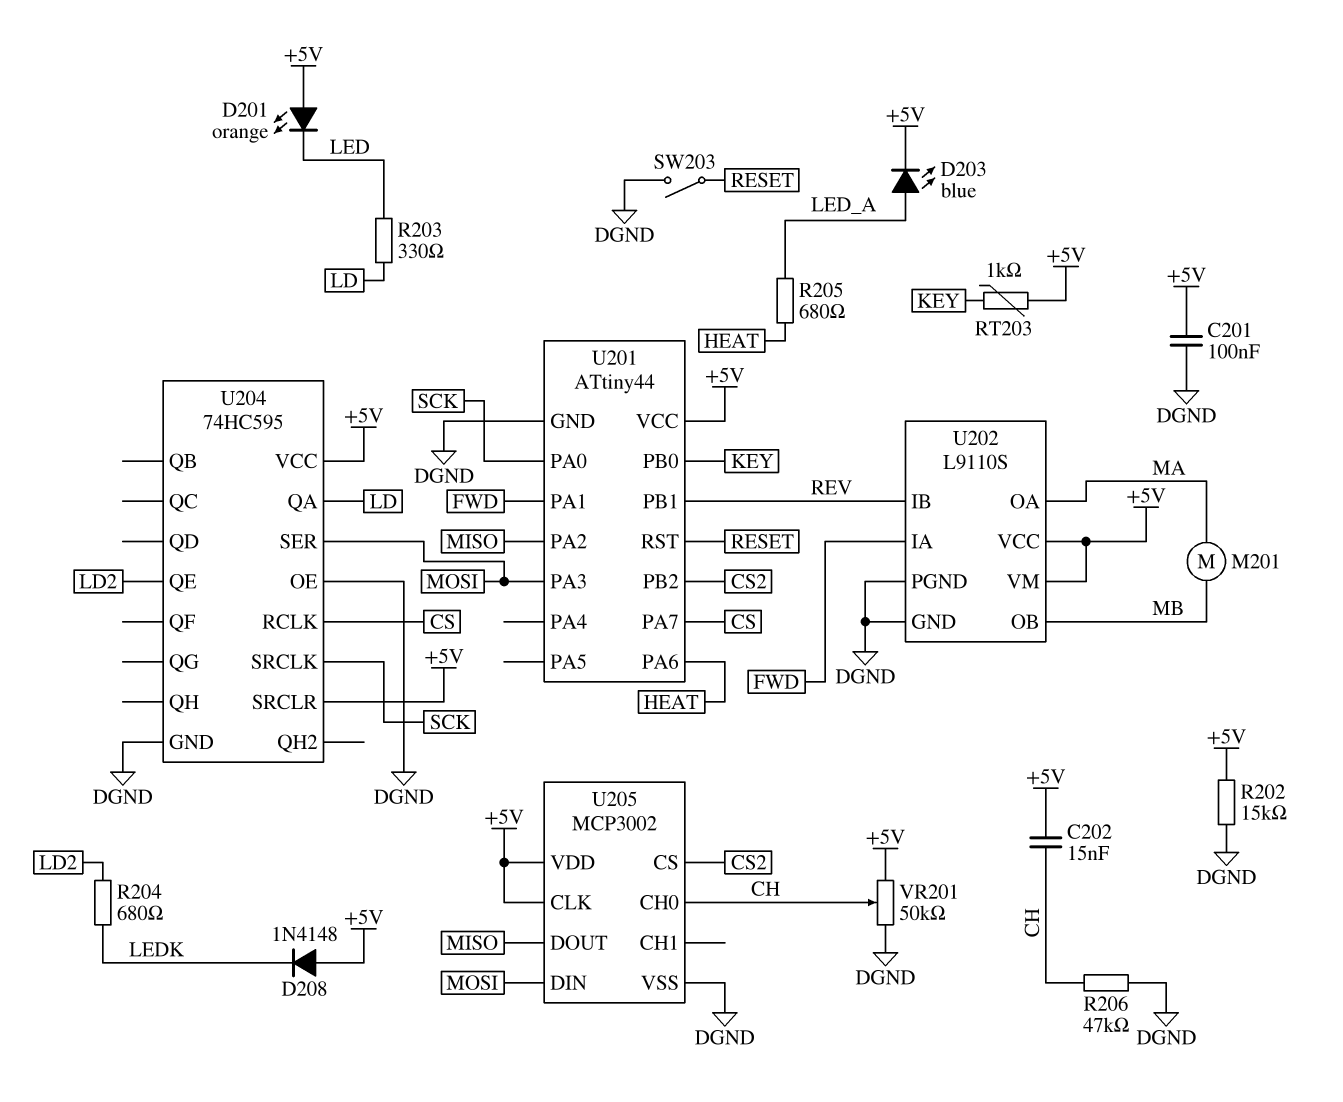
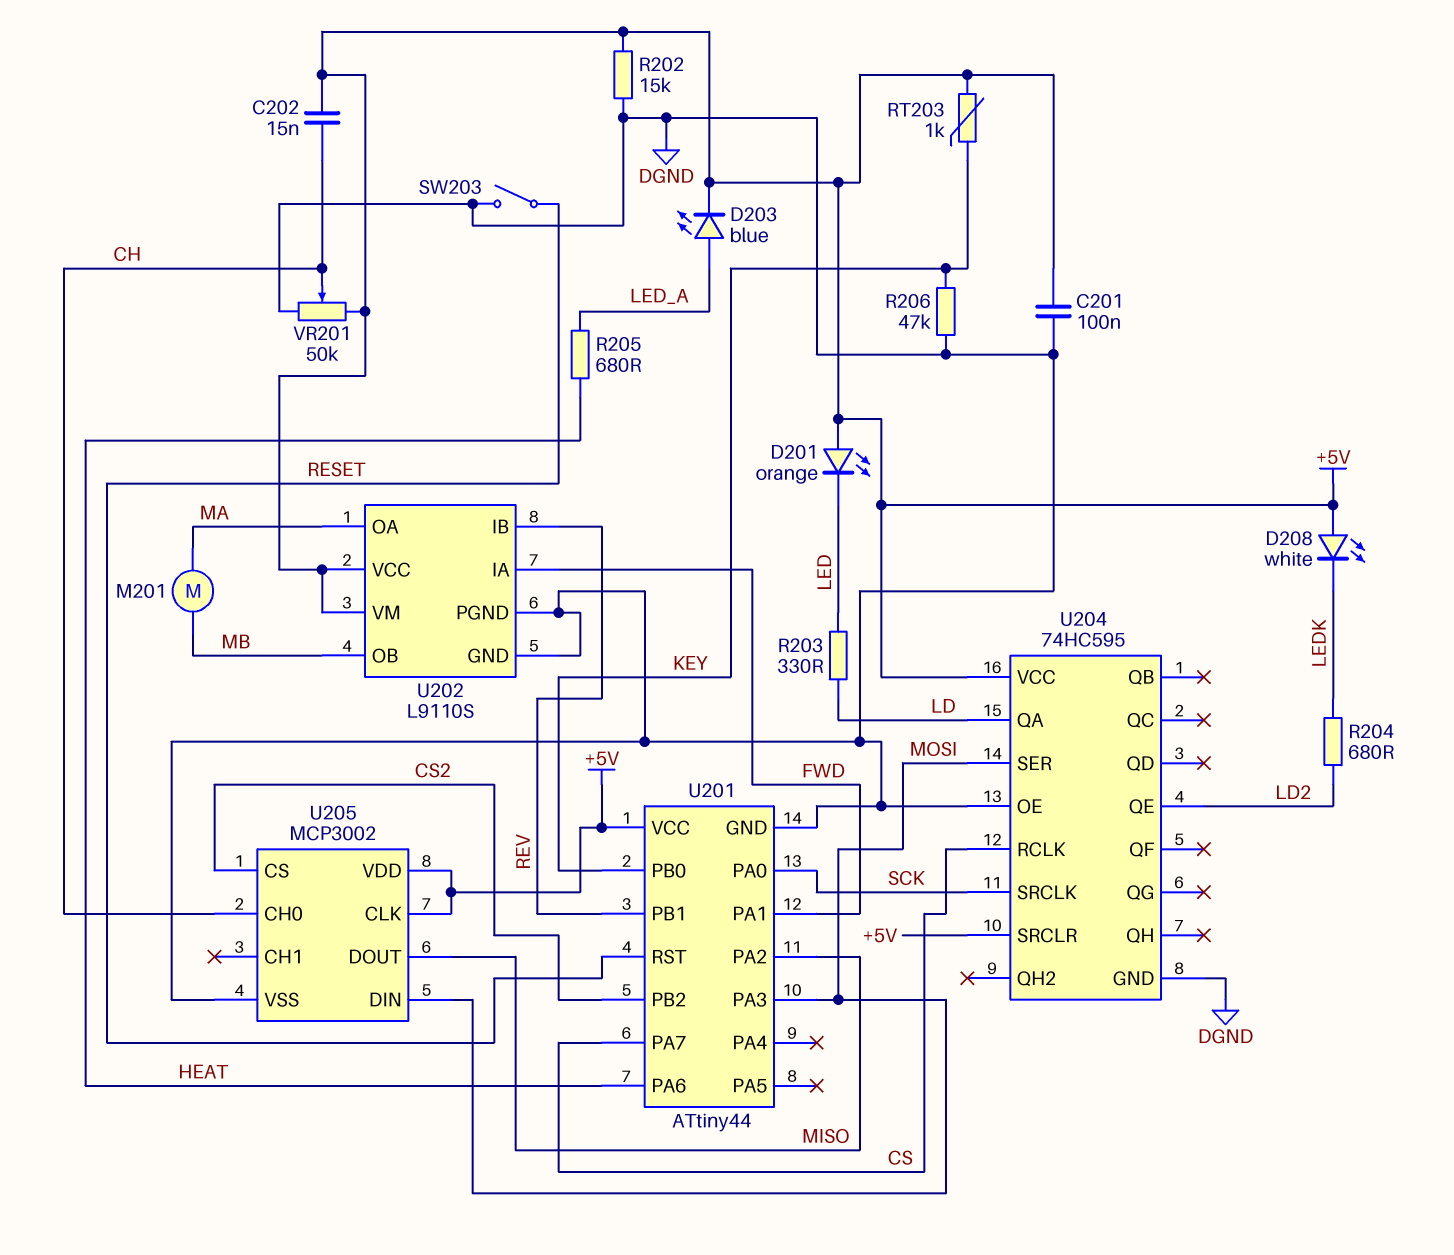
D208: diode 1N4148 (A +5V, K LEDK) -> LED white (A +5V, K LEDK)
R206: 47k (CH, DGND) -> 47k (DGND, KEY)

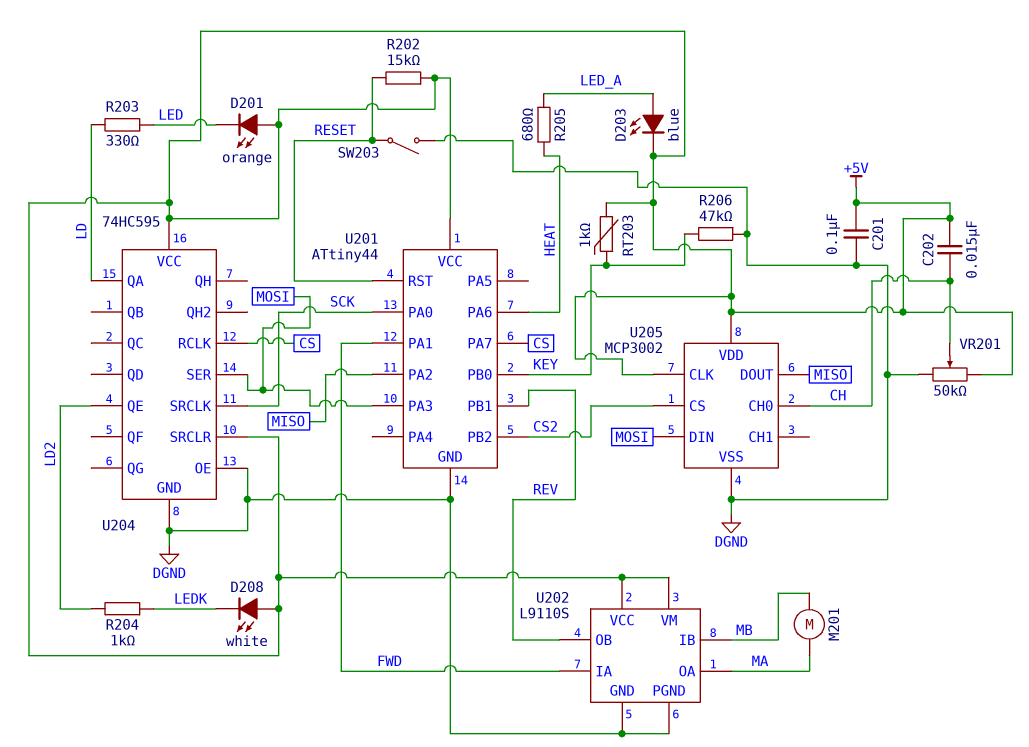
R202: 15k (+5V, DGND) -> 15k (+5V, RESET)
R204: 680 (LD2, LEDK) -> 1k (LD2, LEDK)
U202 pin IB: REV -> MB
U202 pin OB: MB -> REV

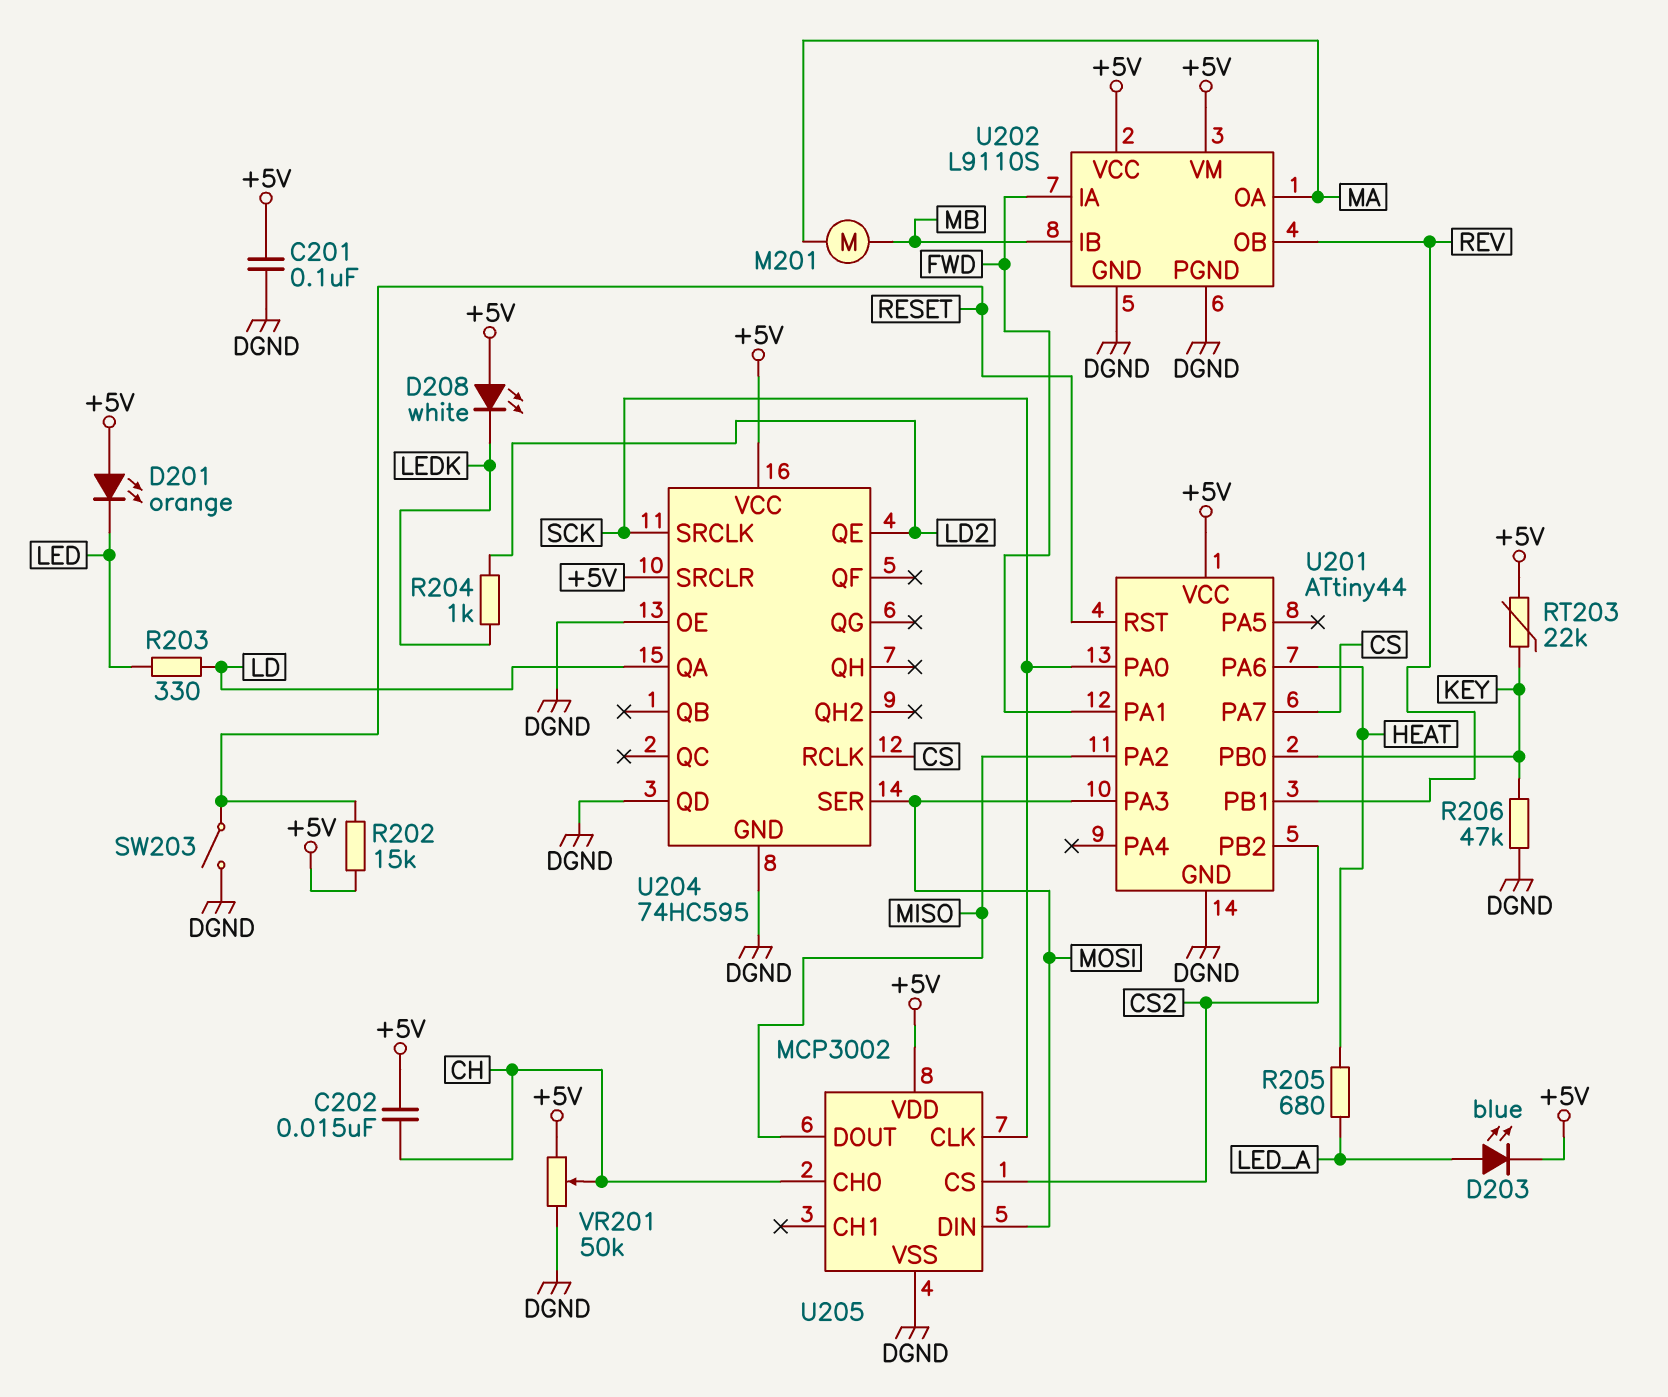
RT203: 1k (+5V, KEY) -> 22k (+5V, KEY)
U204 pin QD: none -> DGND
U205 pin CLK: +5V -> SCK

